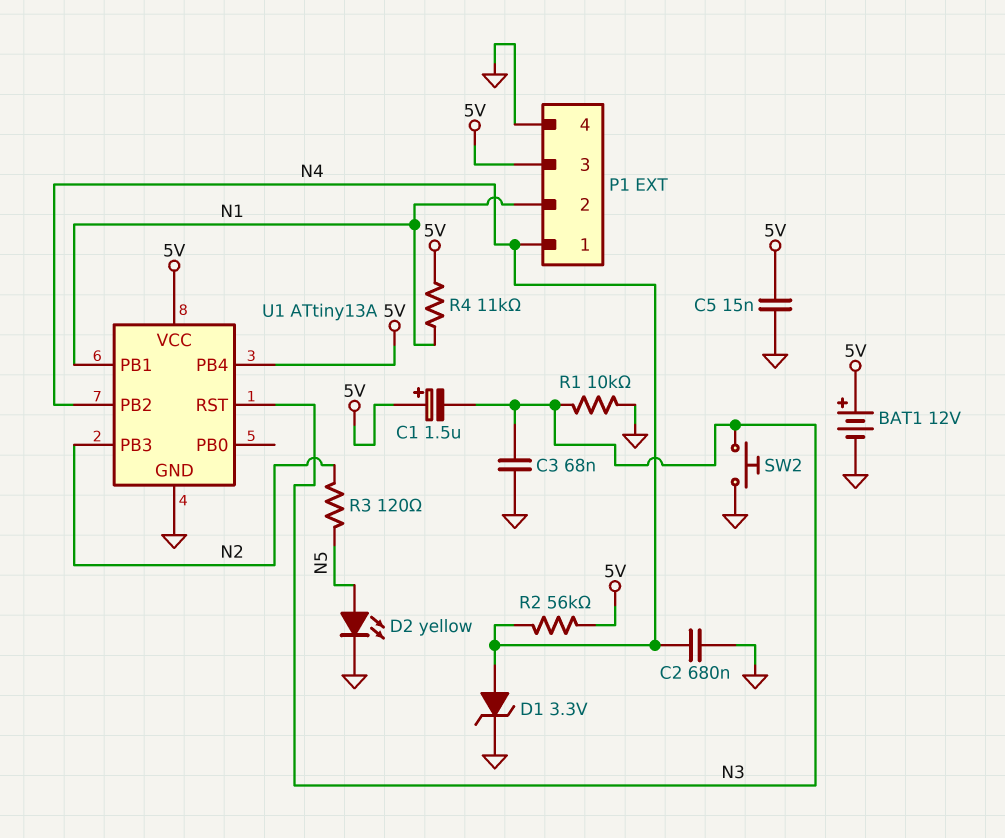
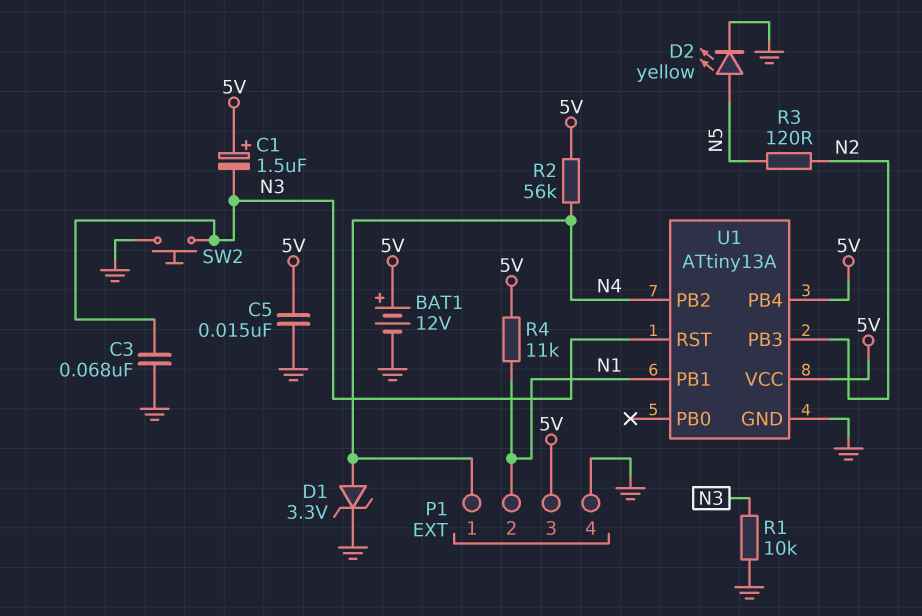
C2: 680nF (GND, N4) -> none

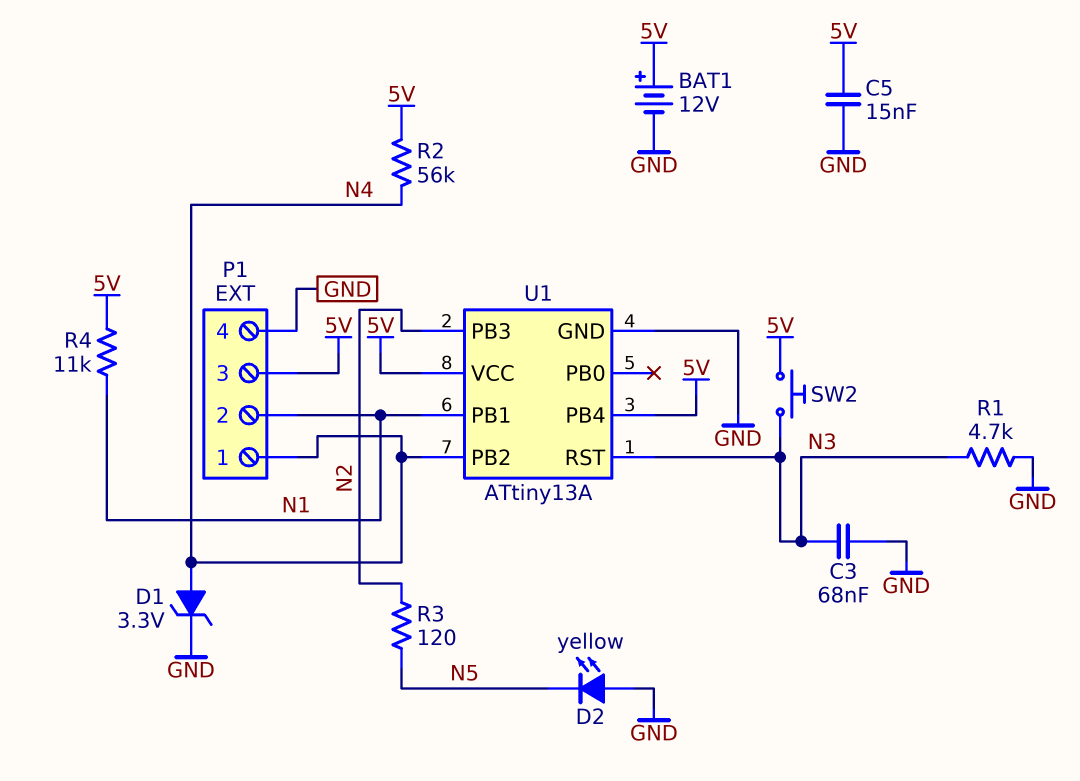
C1: 1.5uF (plus 5V, minus N3) -> none
D2: LED yellow (A N5, K GND) -> LED yellow (A GND, K N5)
R1: 10k (GND, N3) -> 4.7k (GND, N3)
SW2: button (GND, N3) -> button (5V, N3)

